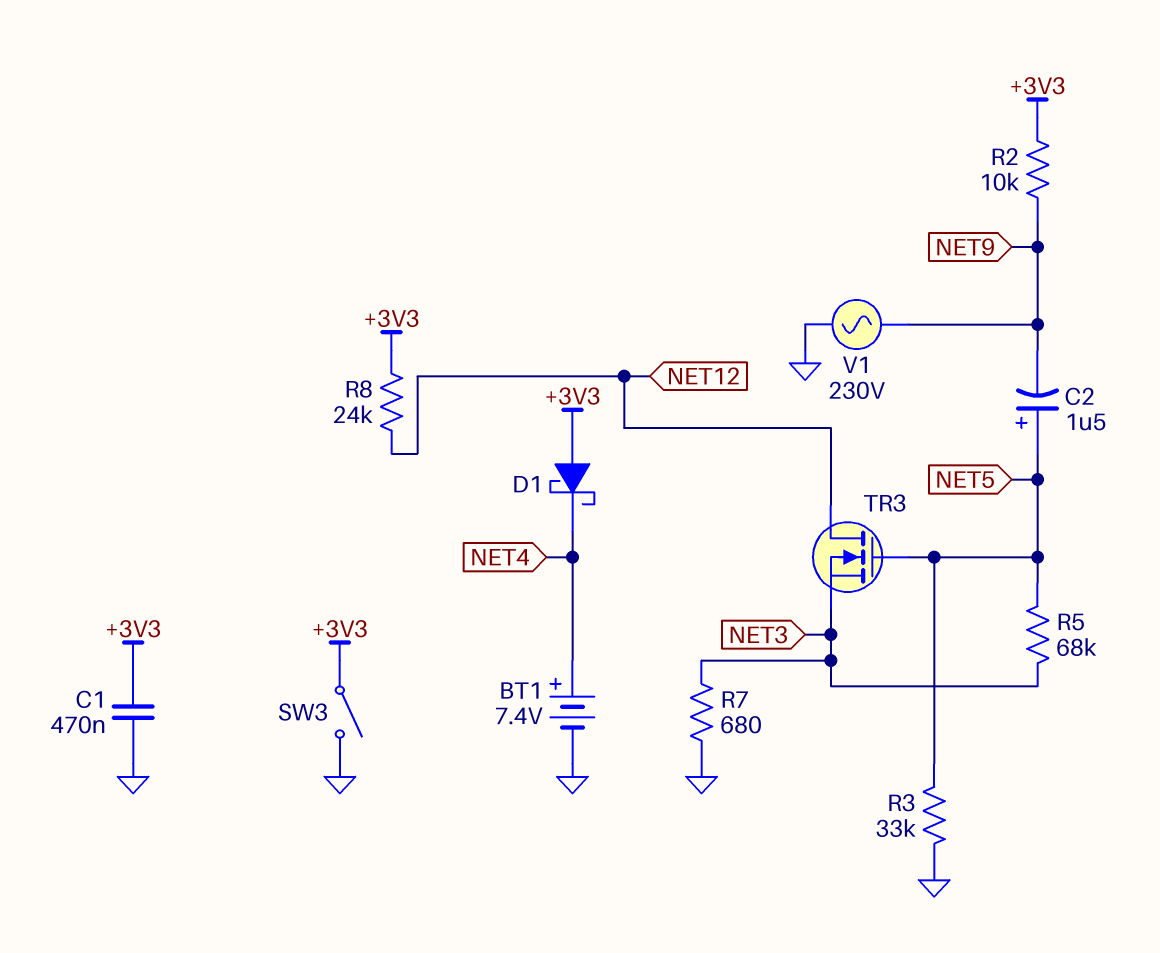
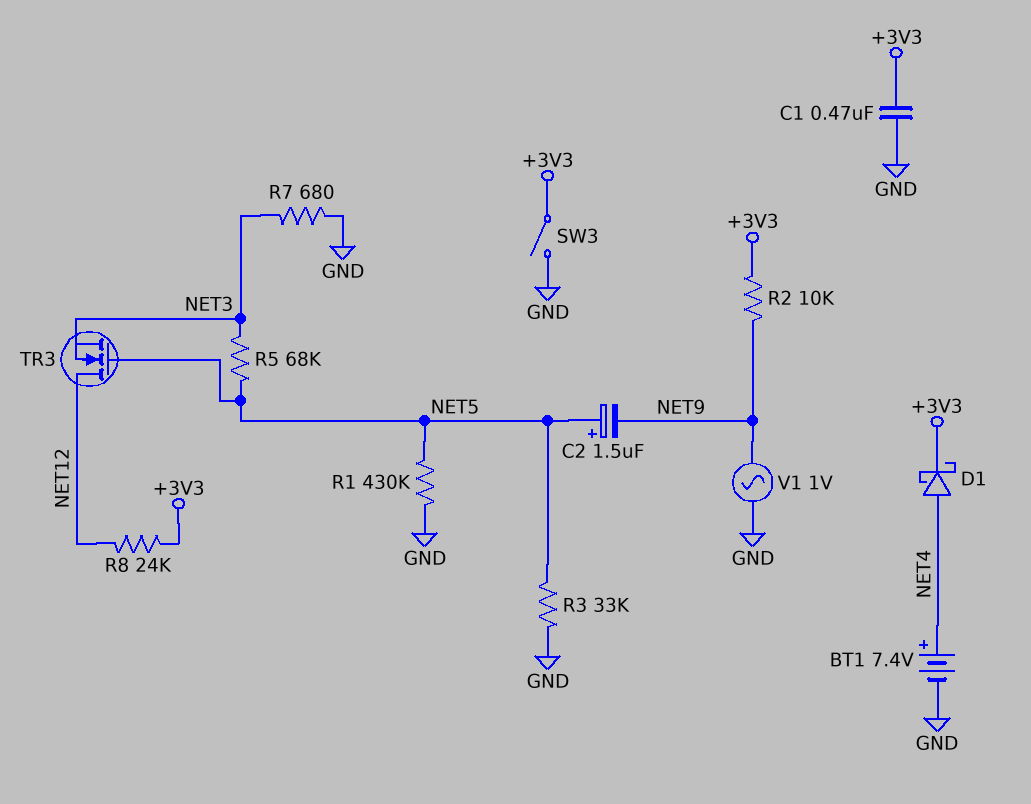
D1: schottky (A +3V3, K NET4) -> schottky (A NET4, K +3V3)
R1: none -> 430k (GND, NET5)
V1: AC 230V (GND, NET9) -> AC 1V (GND, NET9)

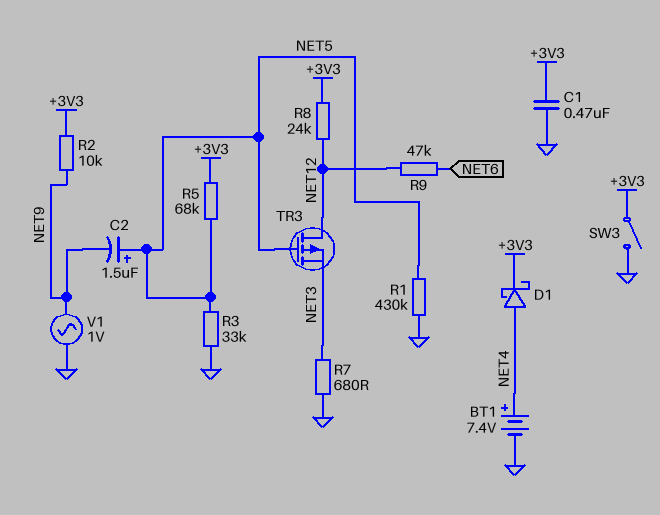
R5: 68k (NET3, NET5) -> 68k (+3V3, NET5)
R9: none -> 47k (NET6, NET12)
TR3: NMOS (G NET5, D NET12, S NET3) -> PMOS (G NET5, D NET12, S NET3)

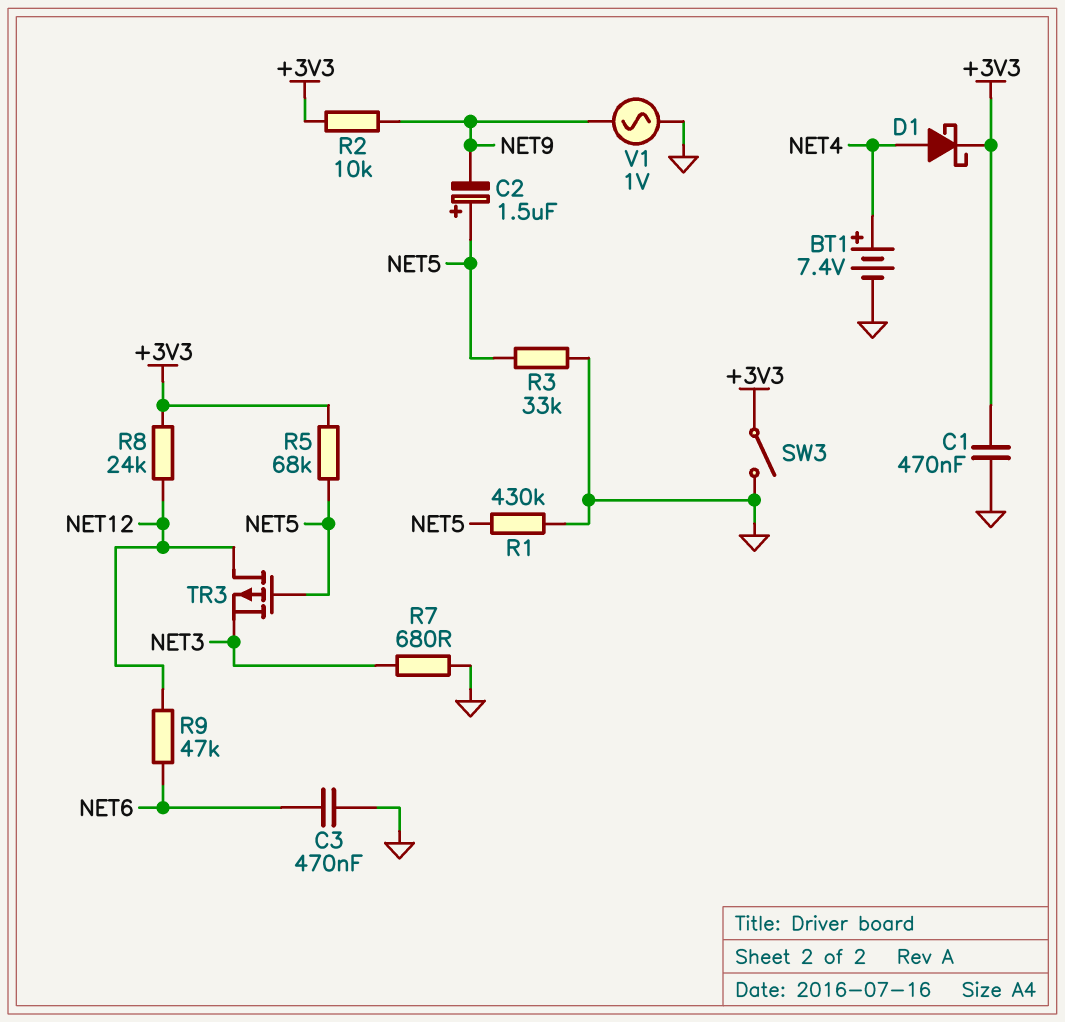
C3: none -> 470nF (GND, NET6)

